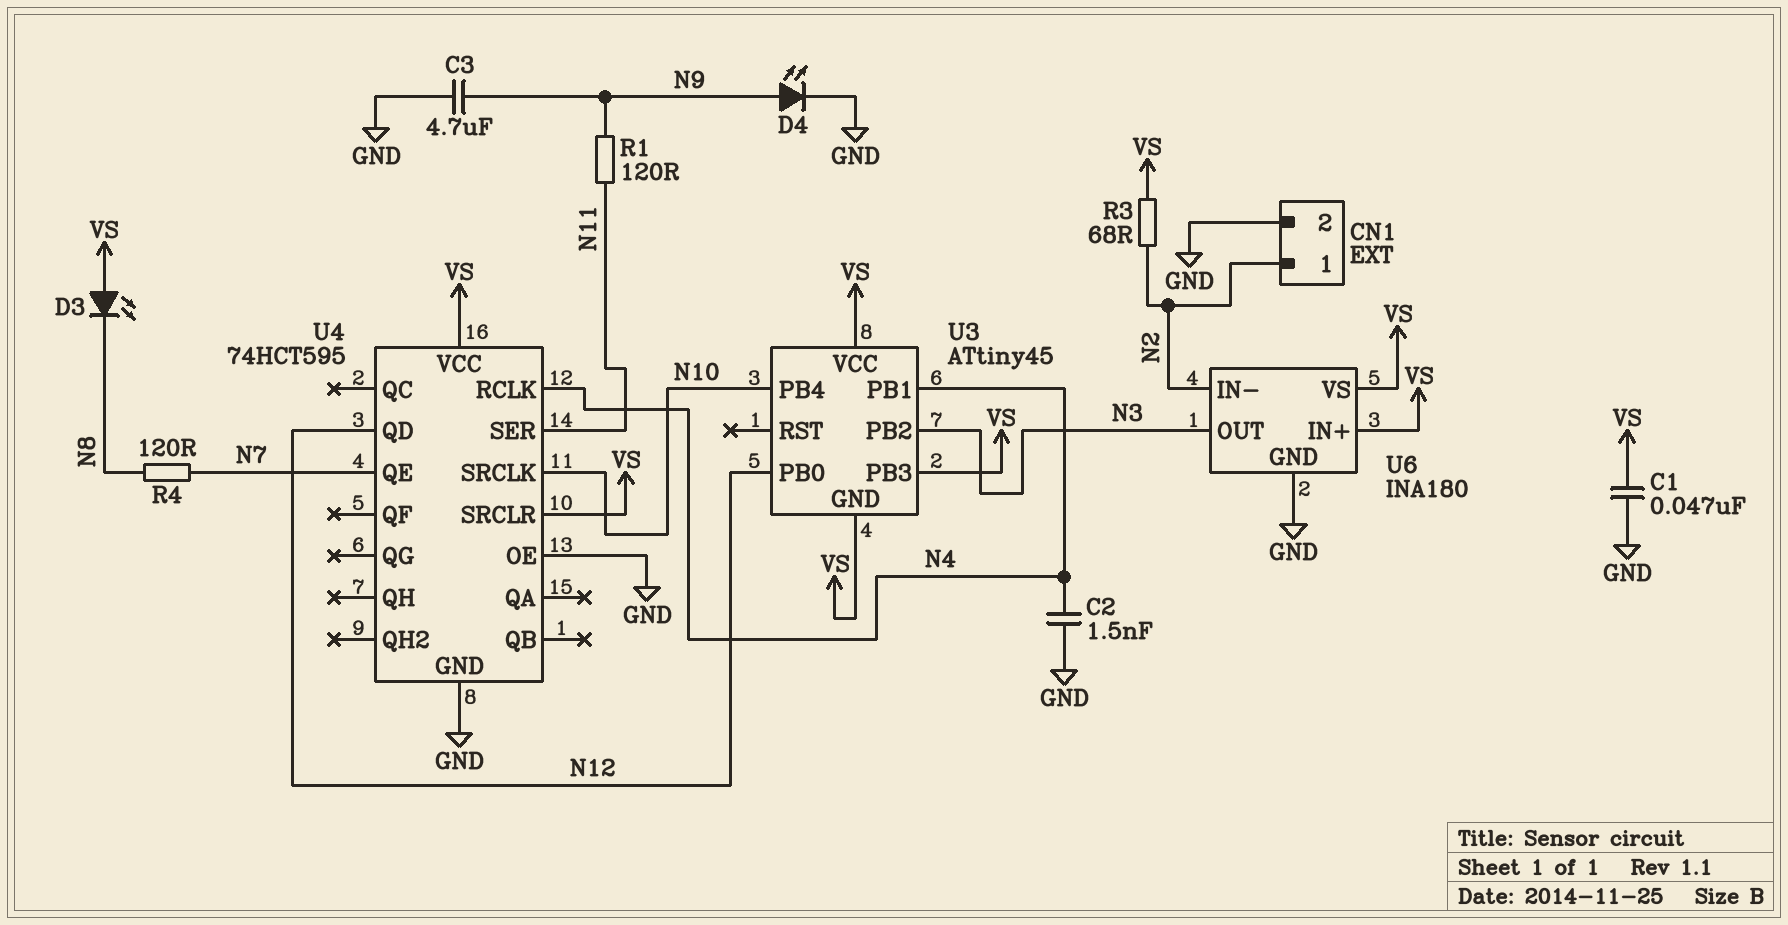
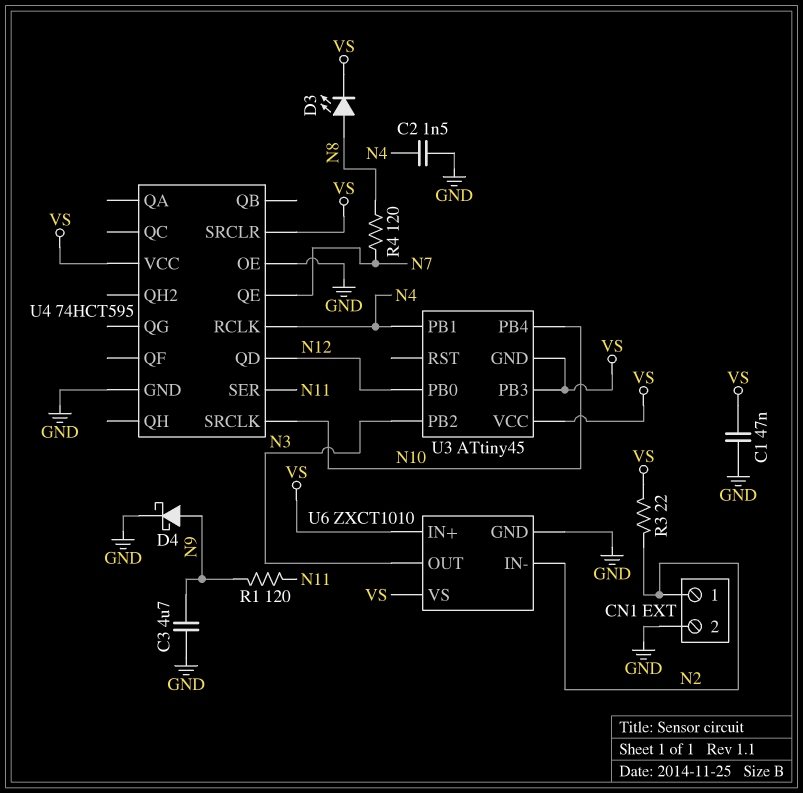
D3: LED (A VS, K N8) -> LED (A N8, K VS)
D4: LED (A N9, K GND) -> schottky (A N9, K GND)
R3: 68 (N2, VS) -> 22 (N2, VS)
U6: INA180 -> ZXCT1010

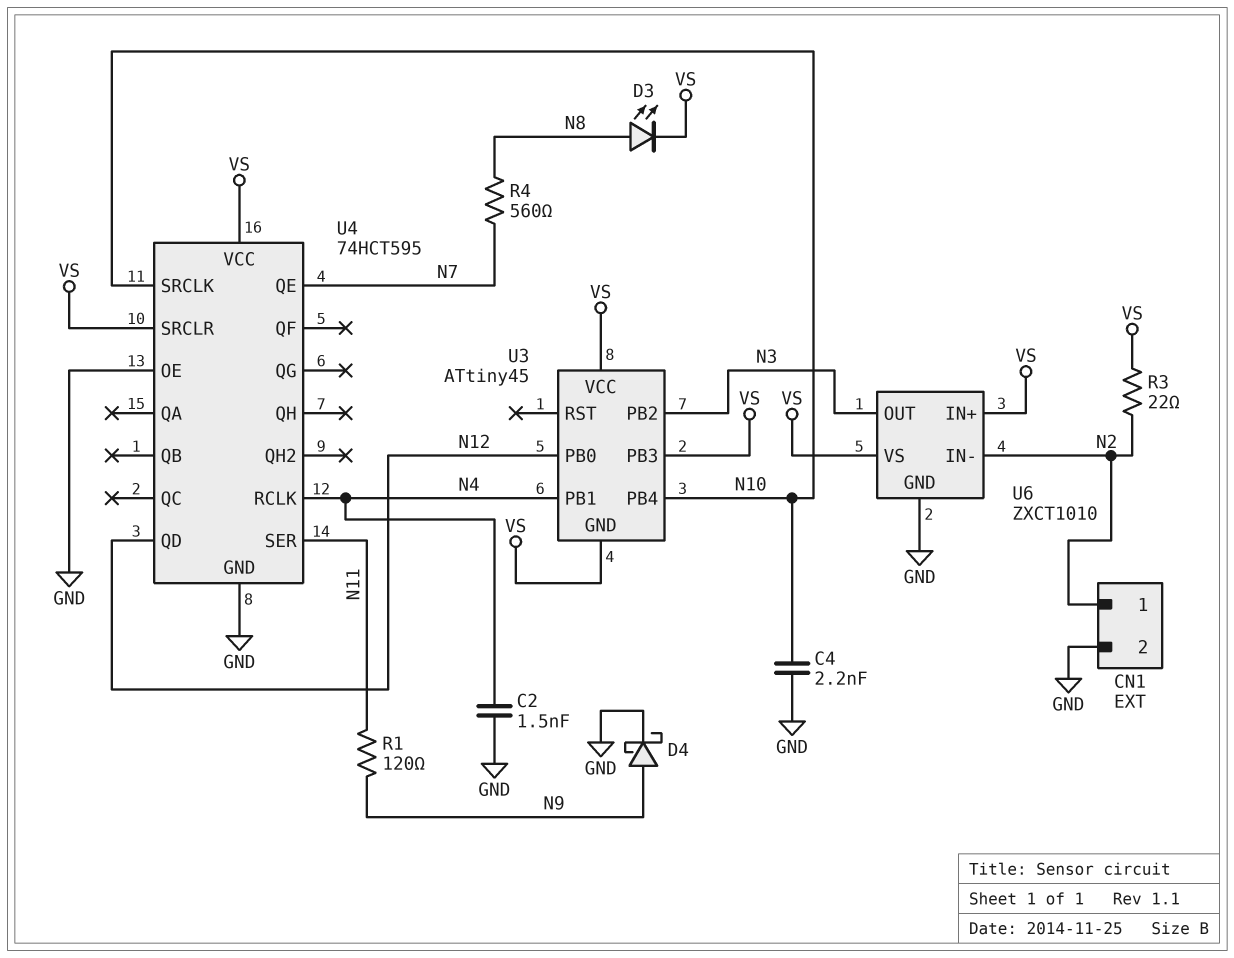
C1: 47nF (GND, VS) -> none
C3: 4.7uF (GND, N9) -> none
C4: none -> 2.2nF (GND, N10)
R4: 120 (N7, N8) -> 560 (N7, N8)

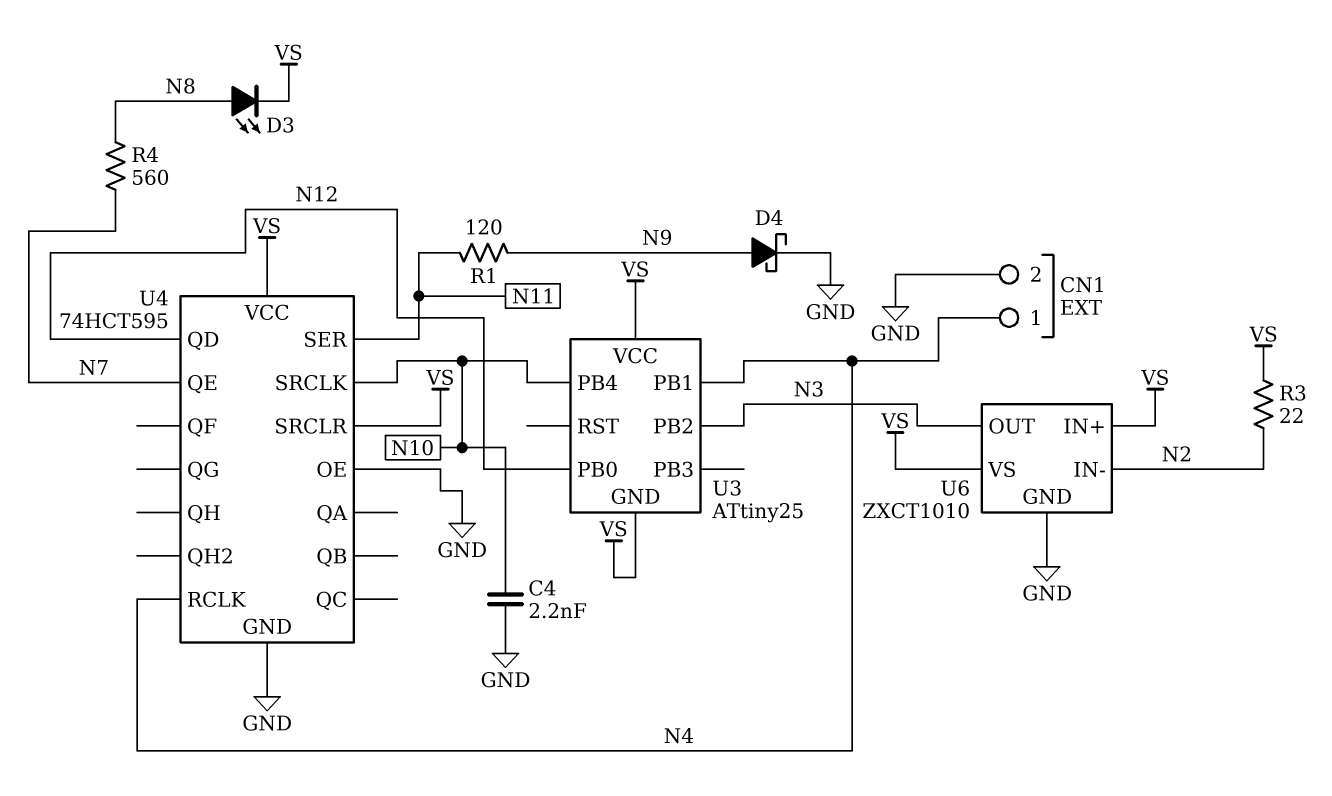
C2: 1.5nF (GND, N4) -> none
CN1 pin 1: N2 -> N4
U3: ATtiny45 -> ATtiny25
U3 pin PB3: VS -> none

